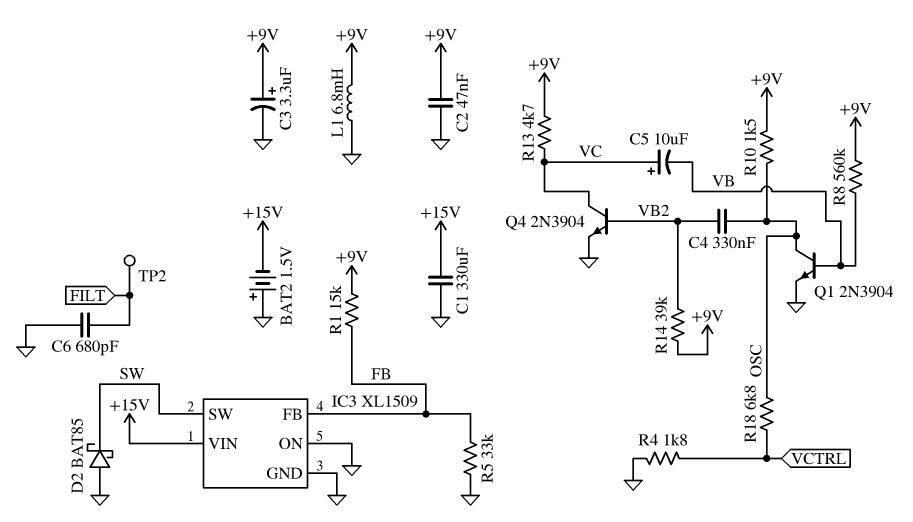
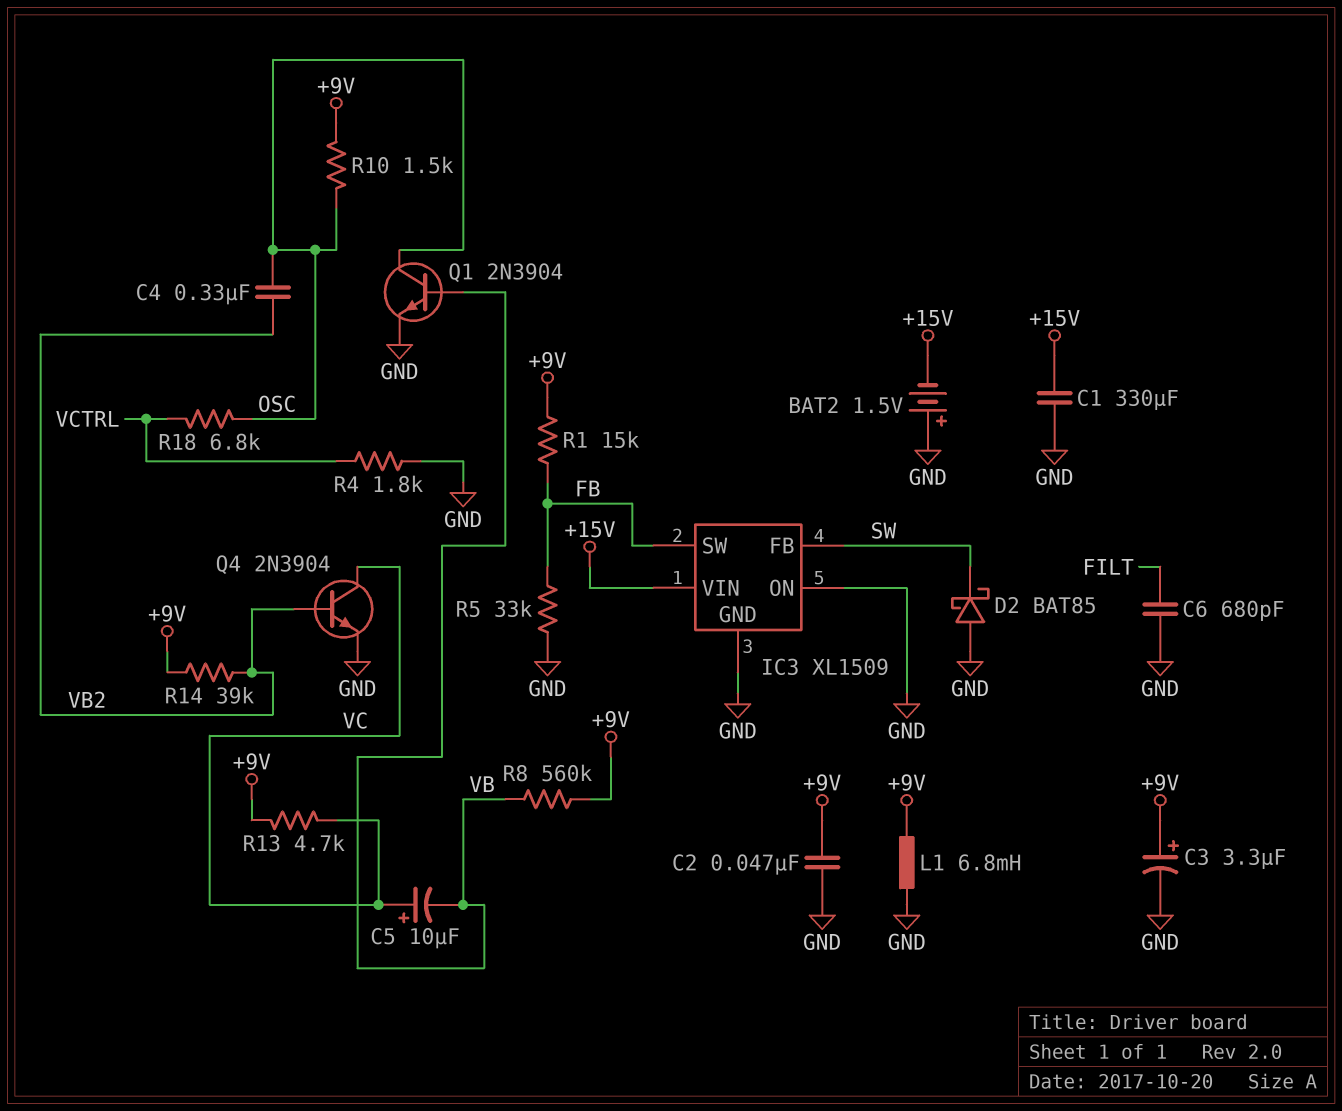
IC3 pin FB: FB -> SW
IC3 pin SW: SW -> FB
TP2: test point (FILT) -> none

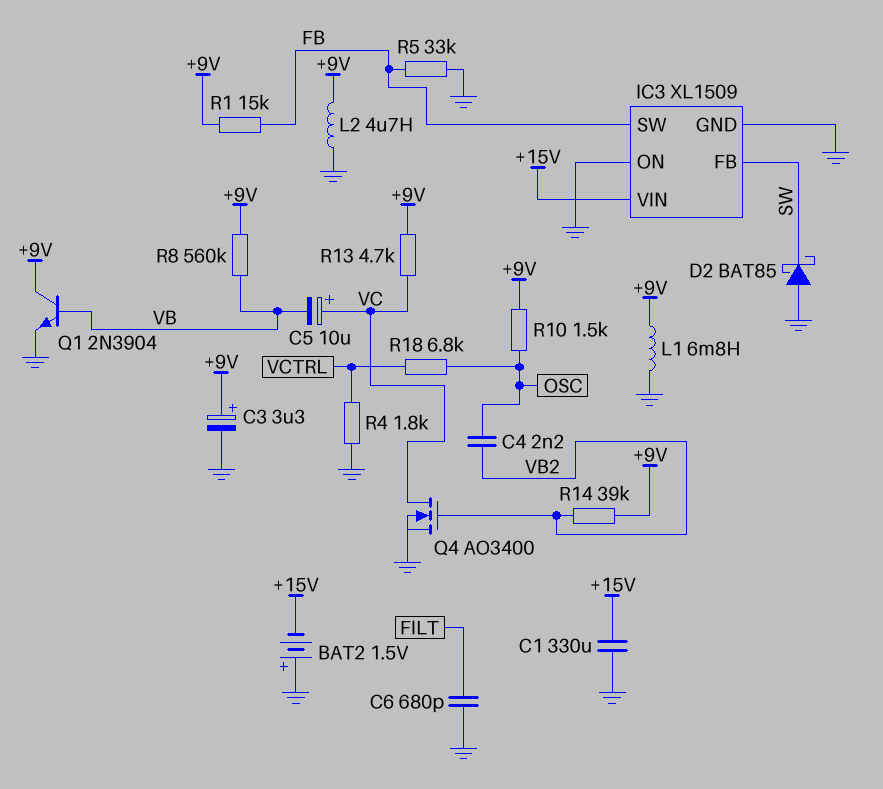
C2: 47nF (+9V, GND) -> none
C4: 330nF (OSC, VB2) -> 2.2nF (OSC, VB2)
L2: none -> 4.7uH (+9V, GND)
Q1: NPN 2N3904 (B VB, C OSC, E GND) -> NPN 2N3904 (B VB, C +9V, E GND)
Q4: NPN 2N3904 (B VB2, C VC, E GND) -> NMOS AO3400 (G VB2, D VC, S GND)

